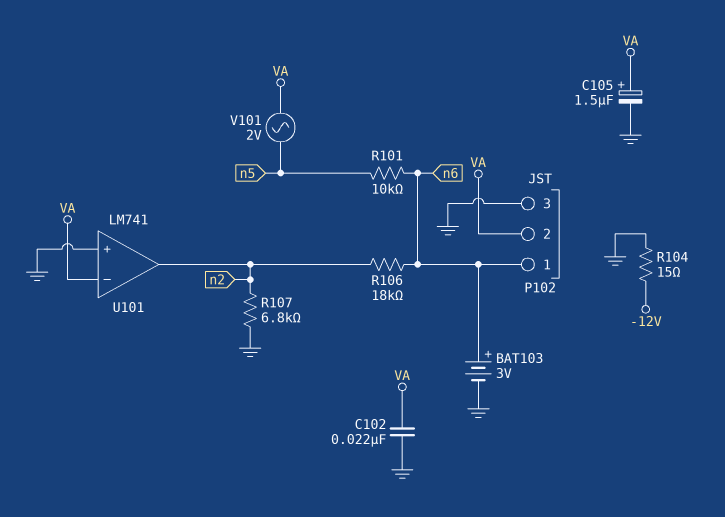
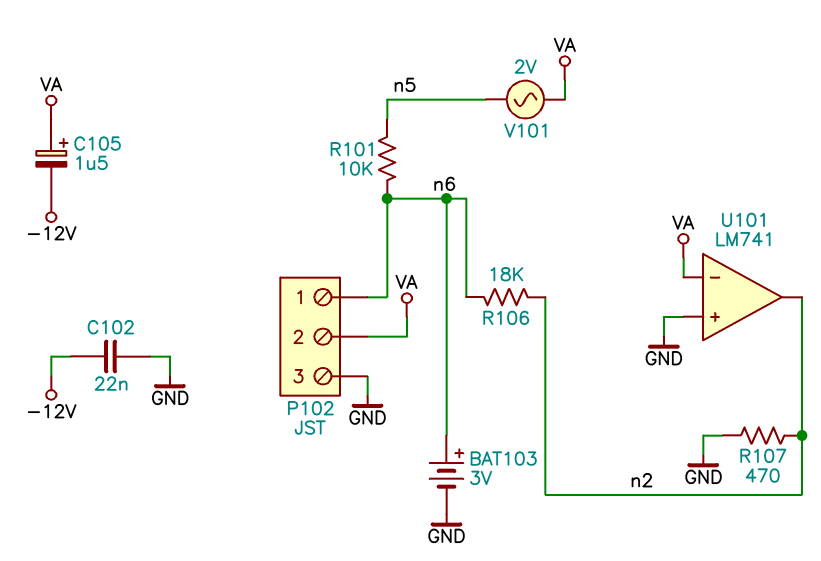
C102: 22nF (GND, VA) -> 22nF (-12V, GND)
C105: 1.5uF (plus VA, minus GND) -> 1.5uF (plus VA, minus -12V)
R104: 15 (-12V, GND) -> none
R107: 6.8k (GND, n2) -> 470 (GND, n2)

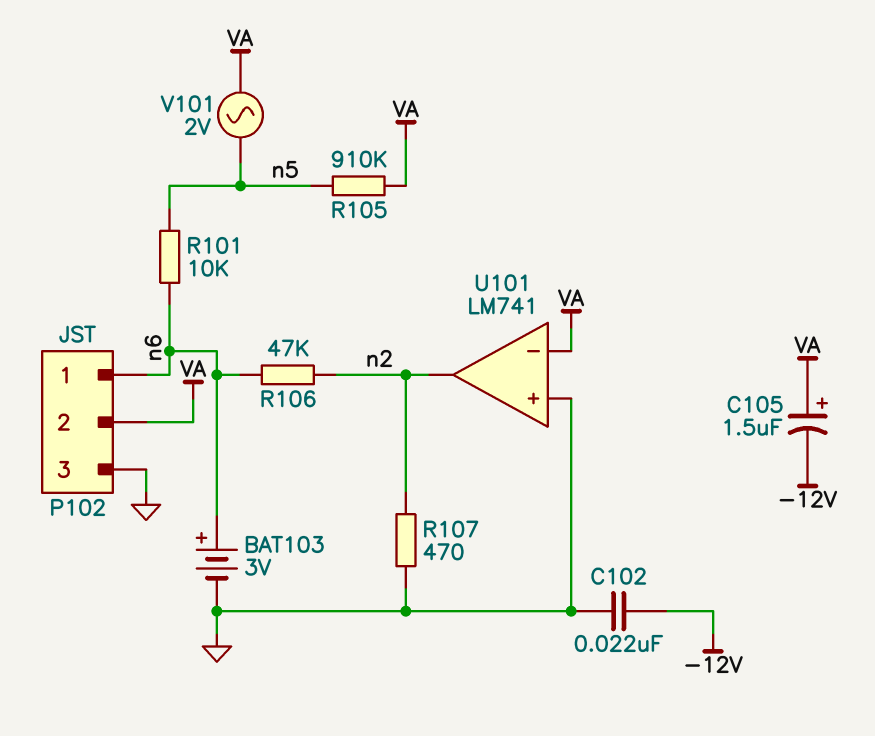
R105: none -> 910k (VA, n5)
R106: 18k (n2, n6) -> 47k (n2, n6)

